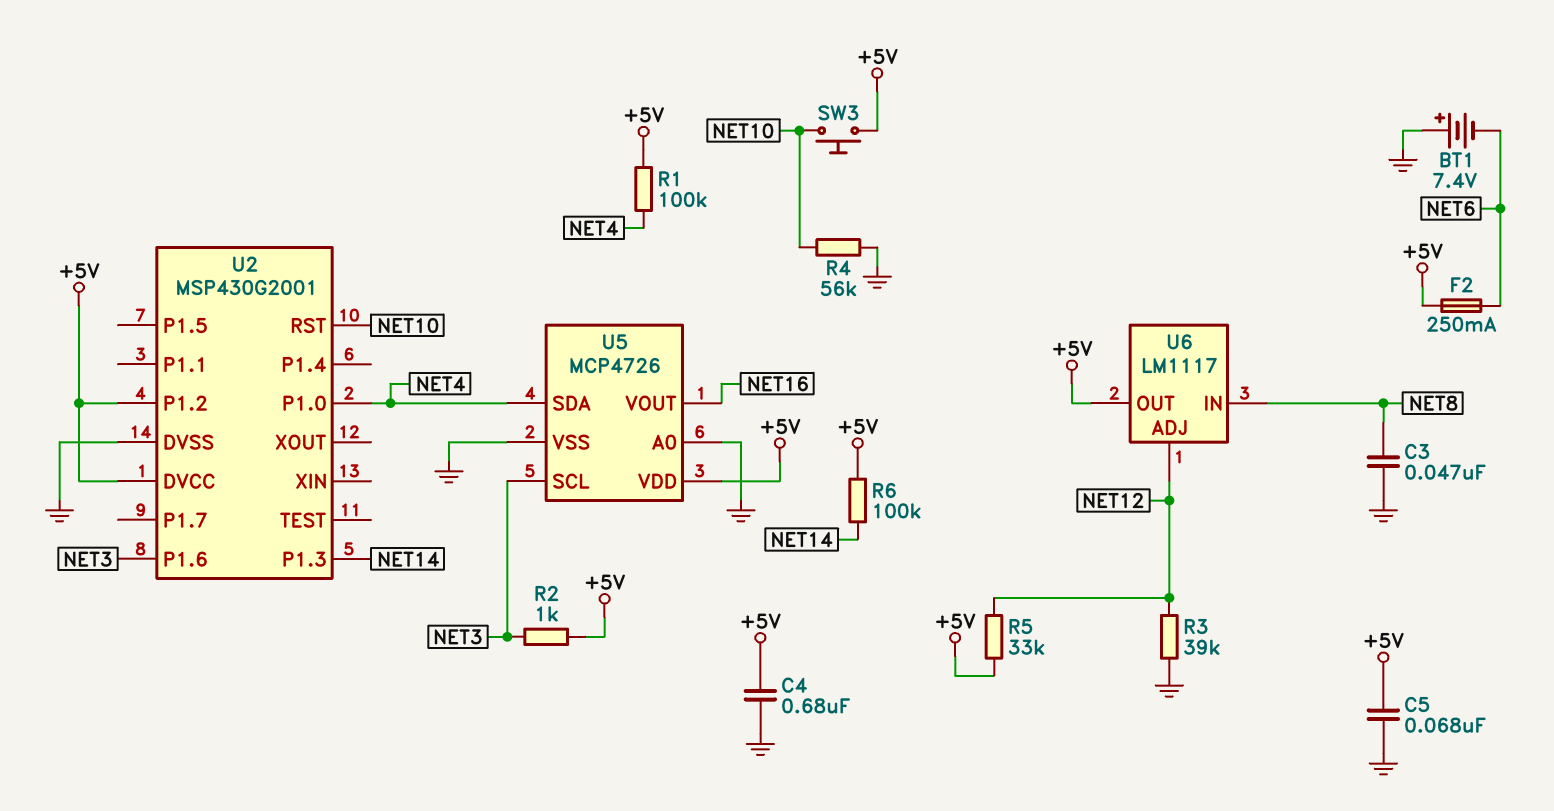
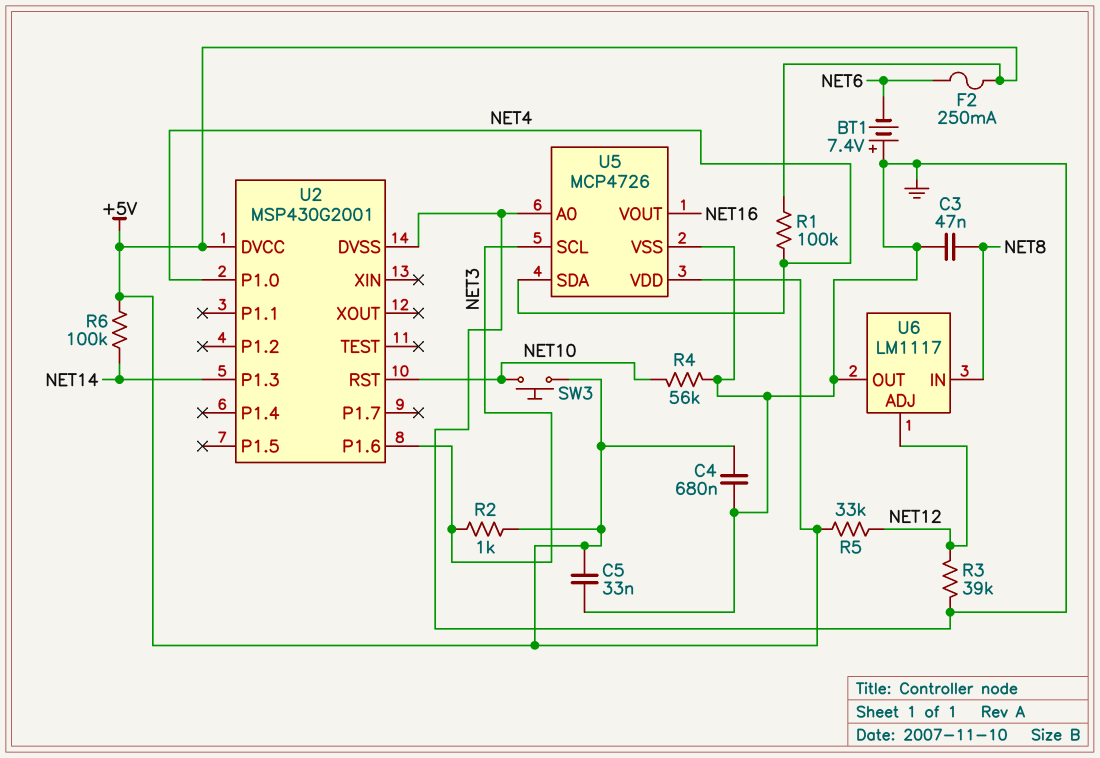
C5: 68nF (+5V, GND) -> 33nF (+5V, GND)
U2 pin P1.2: +5V -> none
U6 pin OUT: +5V -> GND

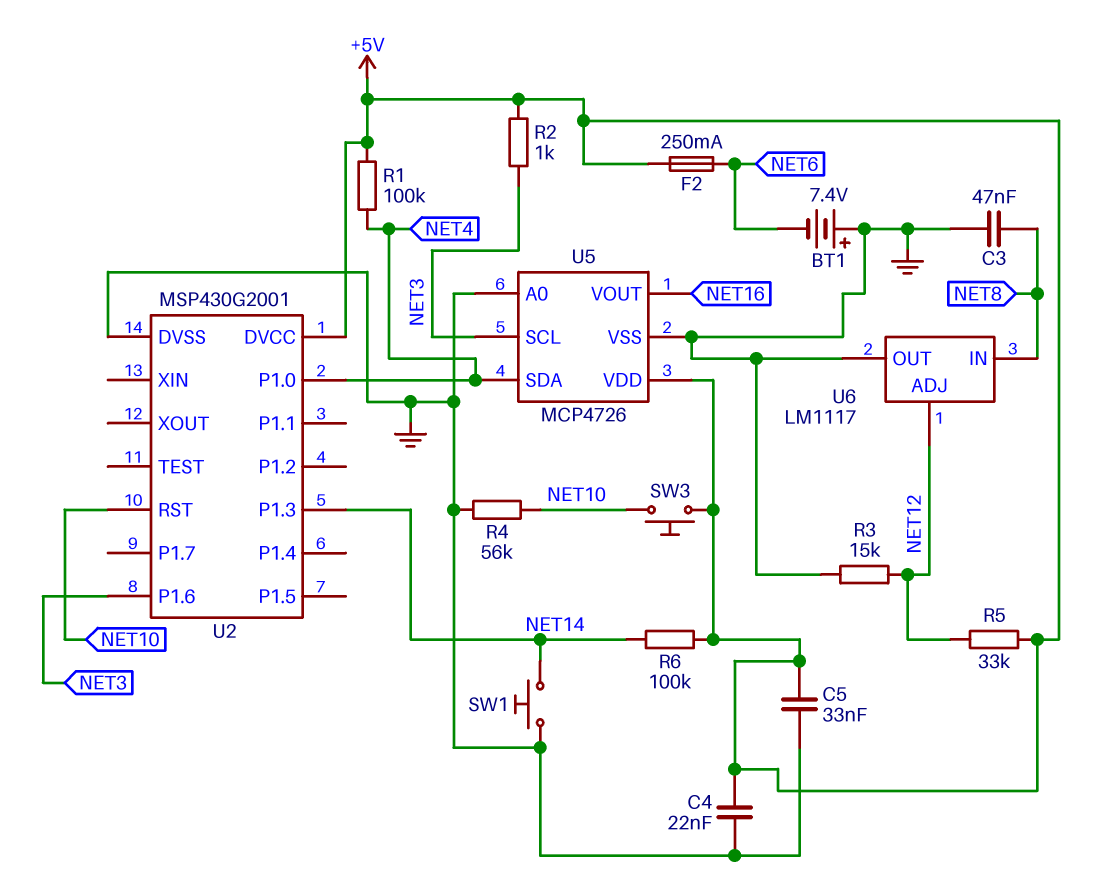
C4: 680nF (+5V, GND) -> 22nF (+5V, GND)
R3: 39k (GND, NET12) -> 15k (GND, NET12)
SW1: none -> button (GND, NET14)

